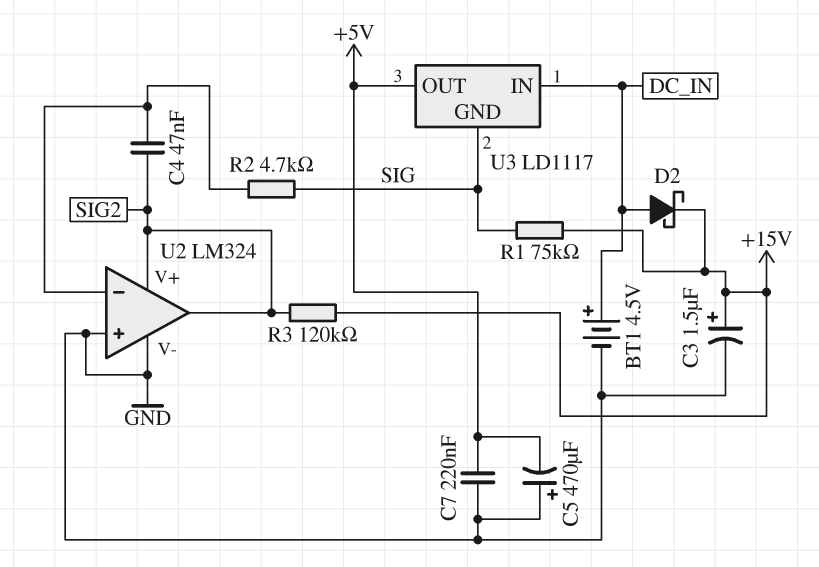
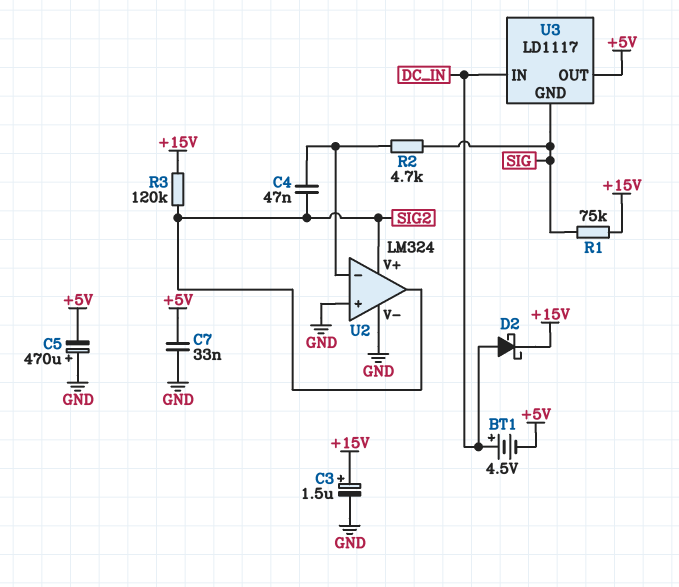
BT1: 4.5V (plus DC_IN, minus GND) -> 4.5V (plus DC_IN, minus +5V)
C7: 220nF (+5V, GND) -> 33nF (+5V, GND)

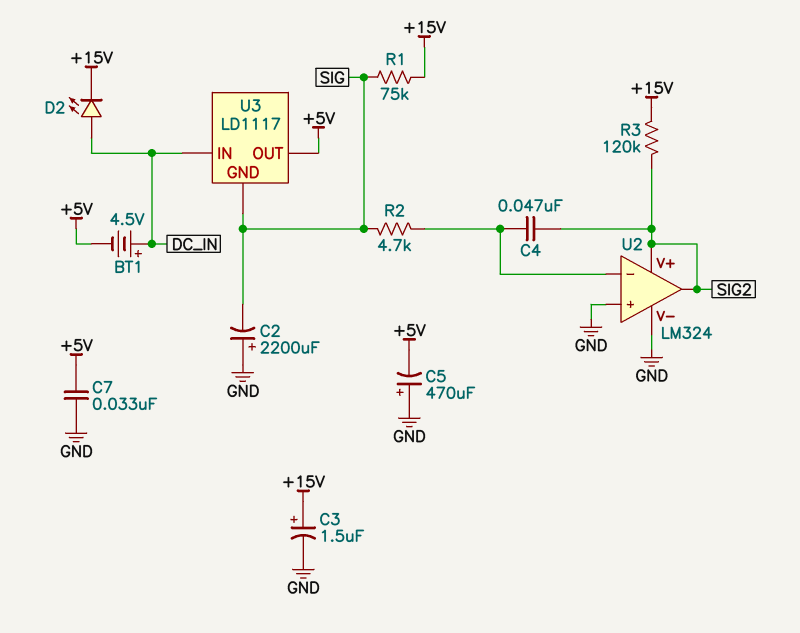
C2: none -> 2200uF (plus GND, minus SIG)
D2: schottky (A DC_IN, K +15V) -> LED (A DC_IN, K +15V)

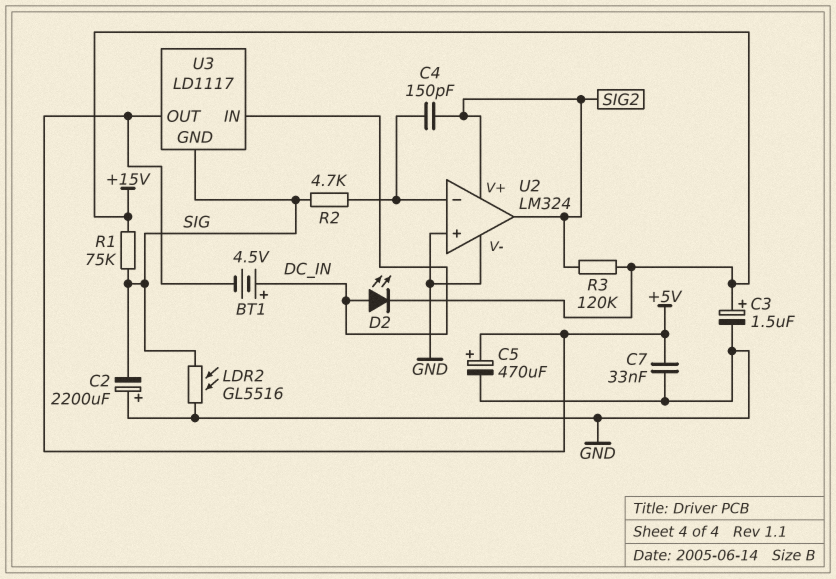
C4: 47nF (SIG2, U2/in-) -> 150pF (SIG2, U2/in-)
C5: 470uF (plus GND, minus +5V) -> 470uF (plus +5V, minus GND)
LDR2: none -> GL5516 (GND, SIG)

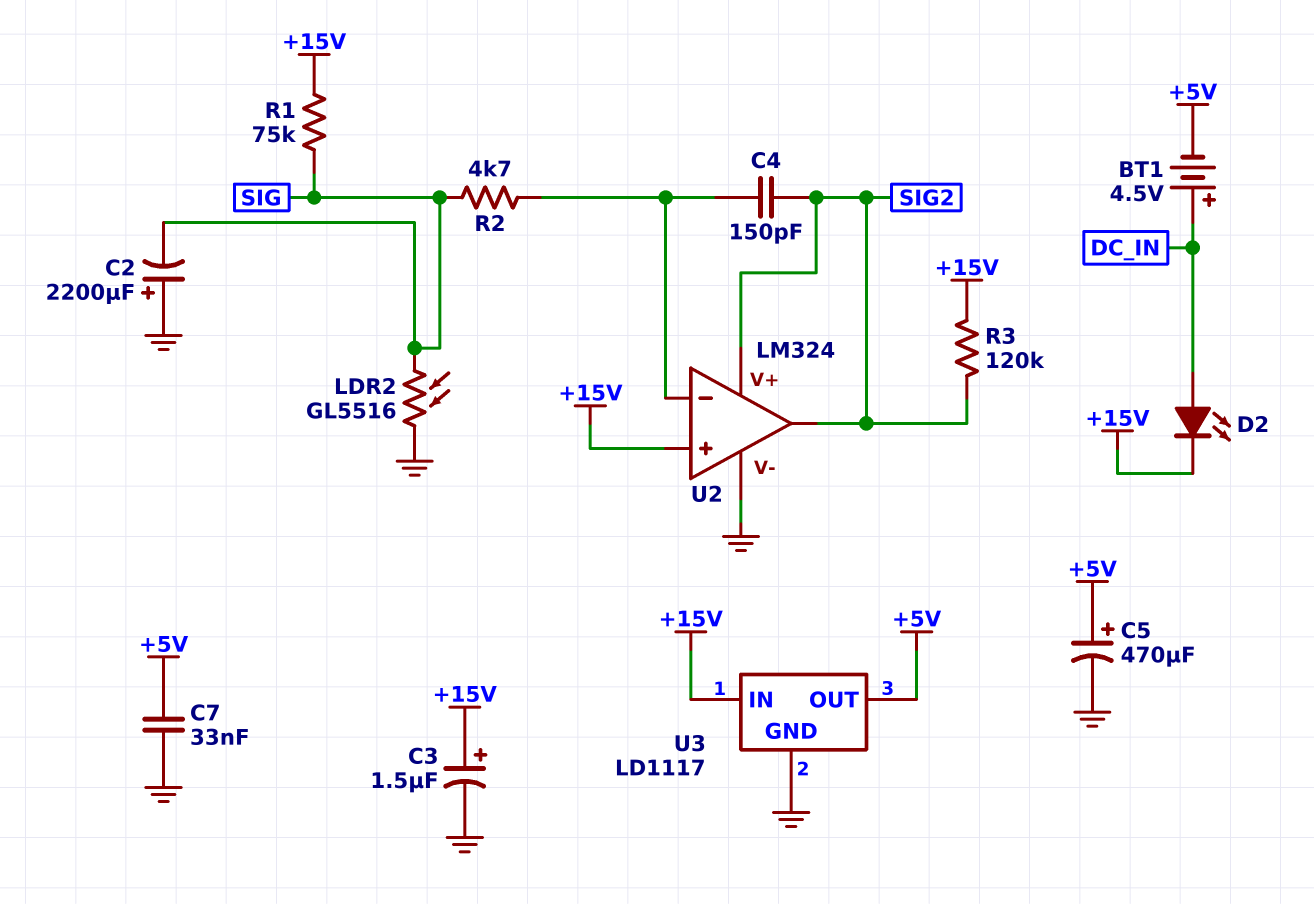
U2 pin in+: GND -> +15V
U3 pin GND: SIG -> GND
U3 pin IN: DC_IN -> +15V

